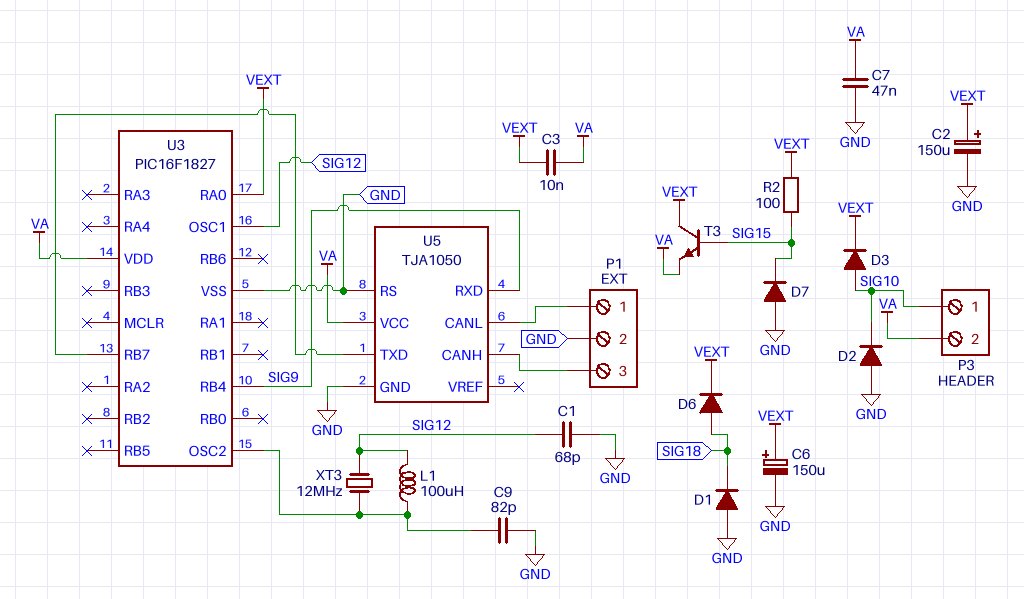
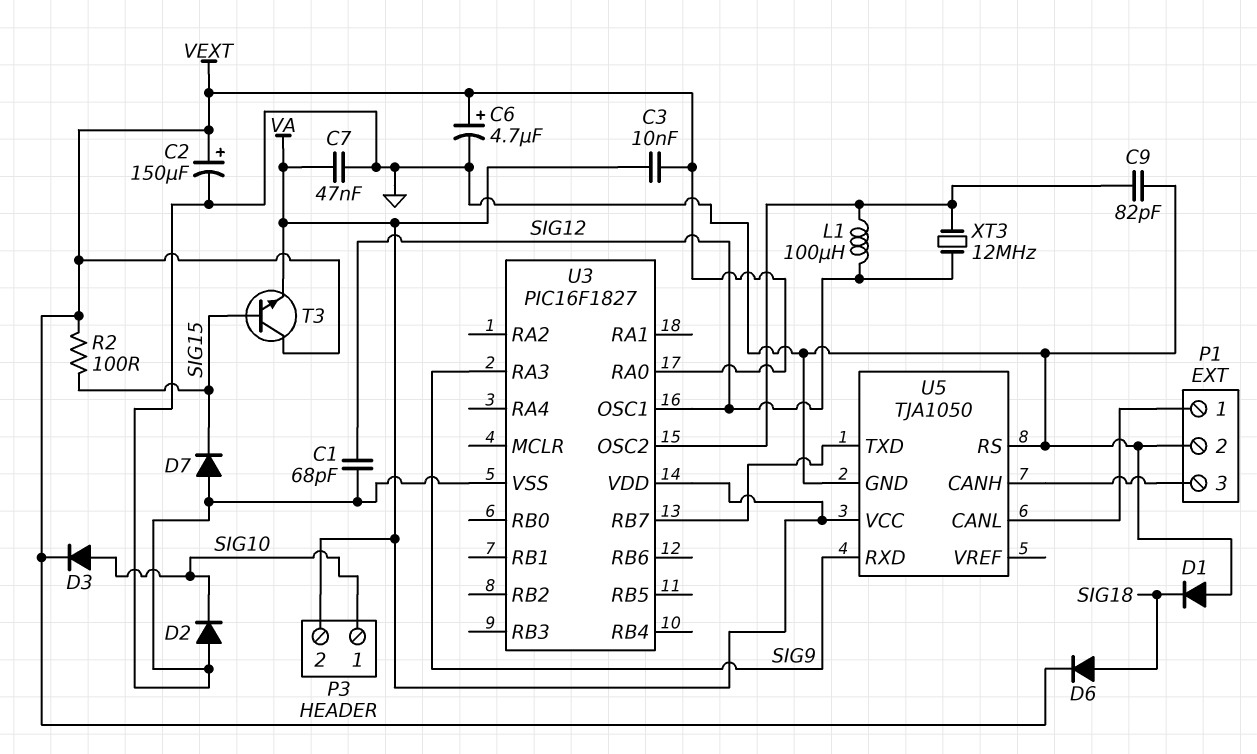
C6: 150uF (plus VEXT, minus GND) -> 4.7uF (plus VEXT, minus GND)
U3 pin RA3: none -> SIG9
U3 pin RB4: SIG9 -> none

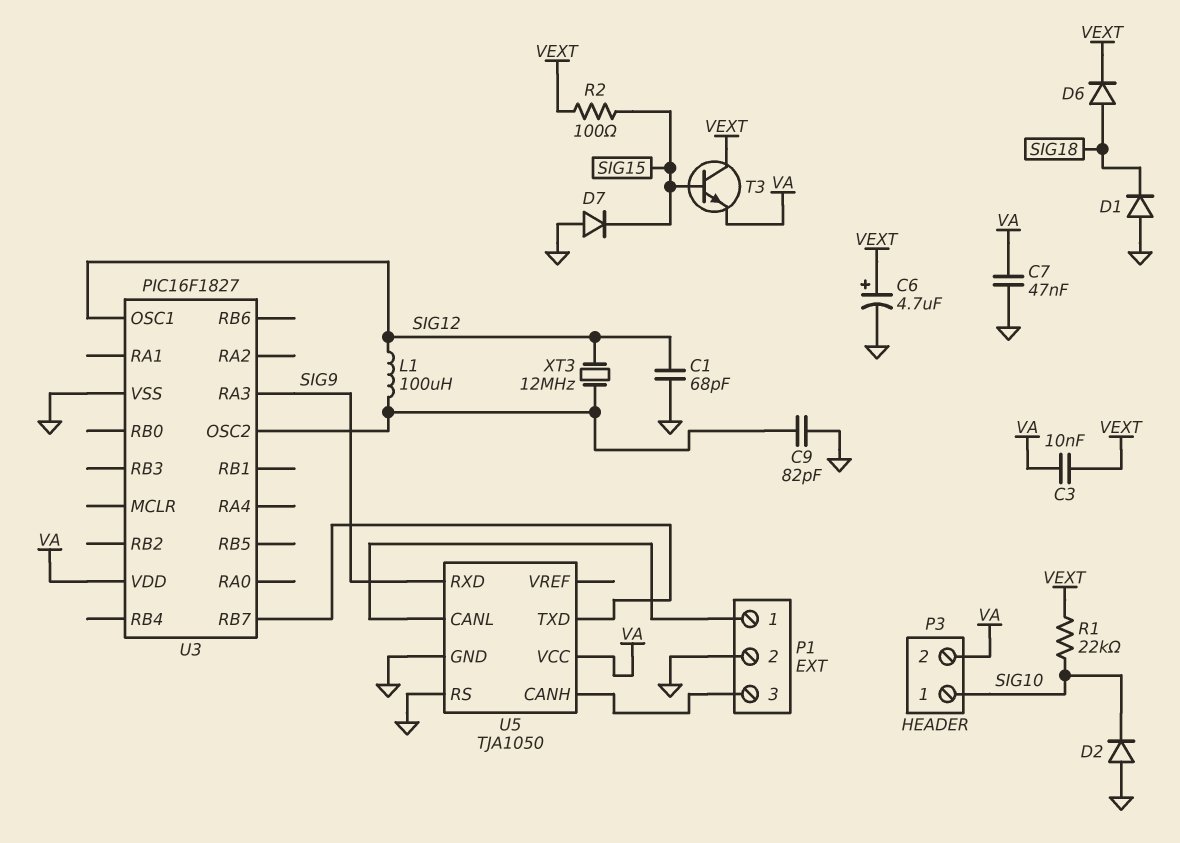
C2: 150uF (plus VEXT, minus GND) -> none
D3: diode (A SIG10, K VEXT) -> none
R1: none -> 22k (SIG10, VEXT)
U3 pin RA0: VEXT -> none

